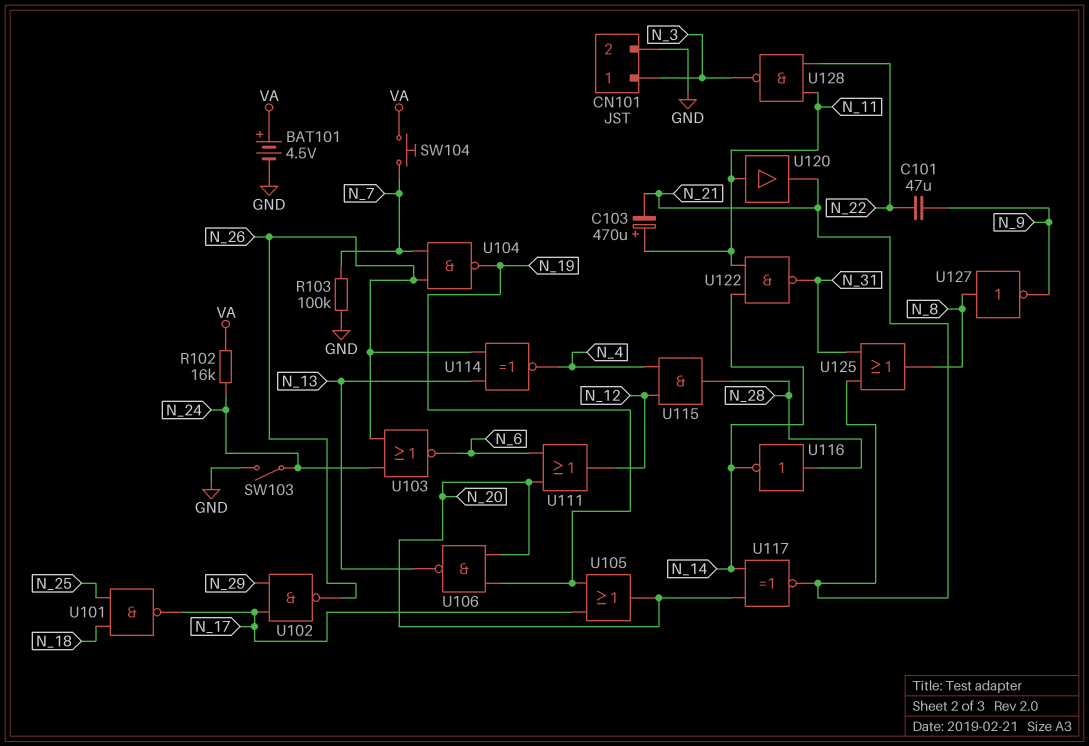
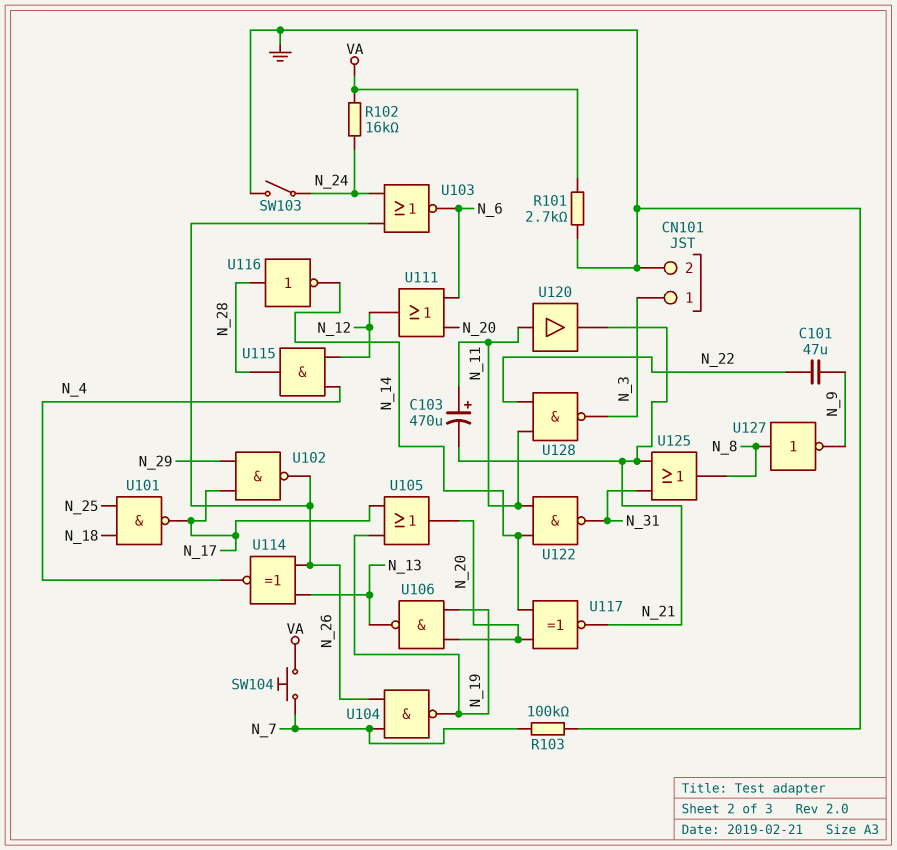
BAT101: 4.5V (plus VA, minus GND) -> none
R101: none -> 2.7k (GND, VA)

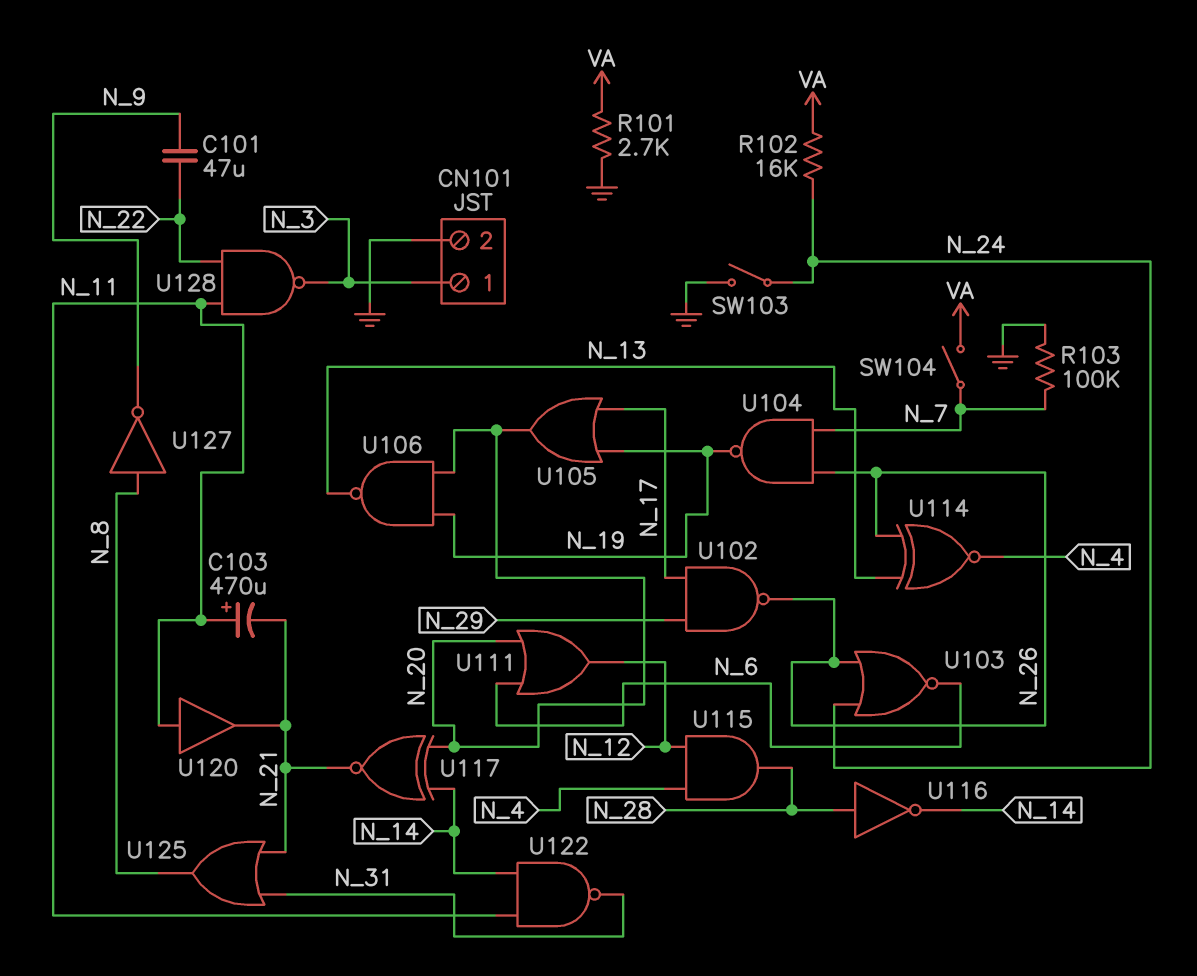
SW104: button (N_7, VA) -> switch (N_7, VA)
U101: NAND (in N_18, in N_25, out N_17) -> none

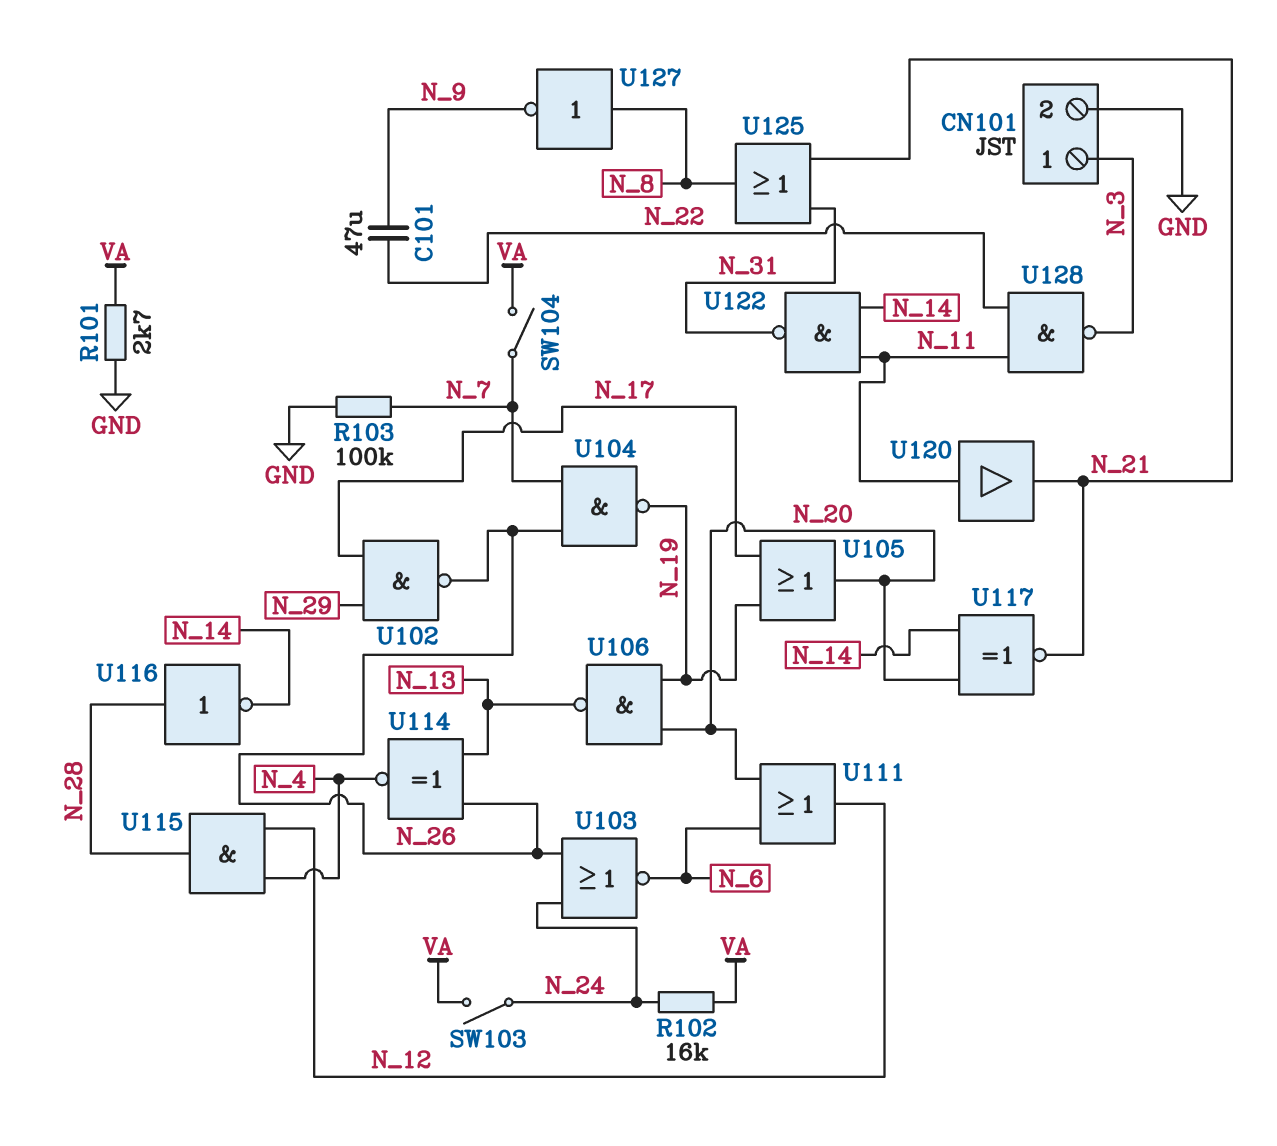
C103: 470uF (plus N_11, minus N_21) -> none
SW103: switch (GND, N_24) -> switch (N_24, VA)

